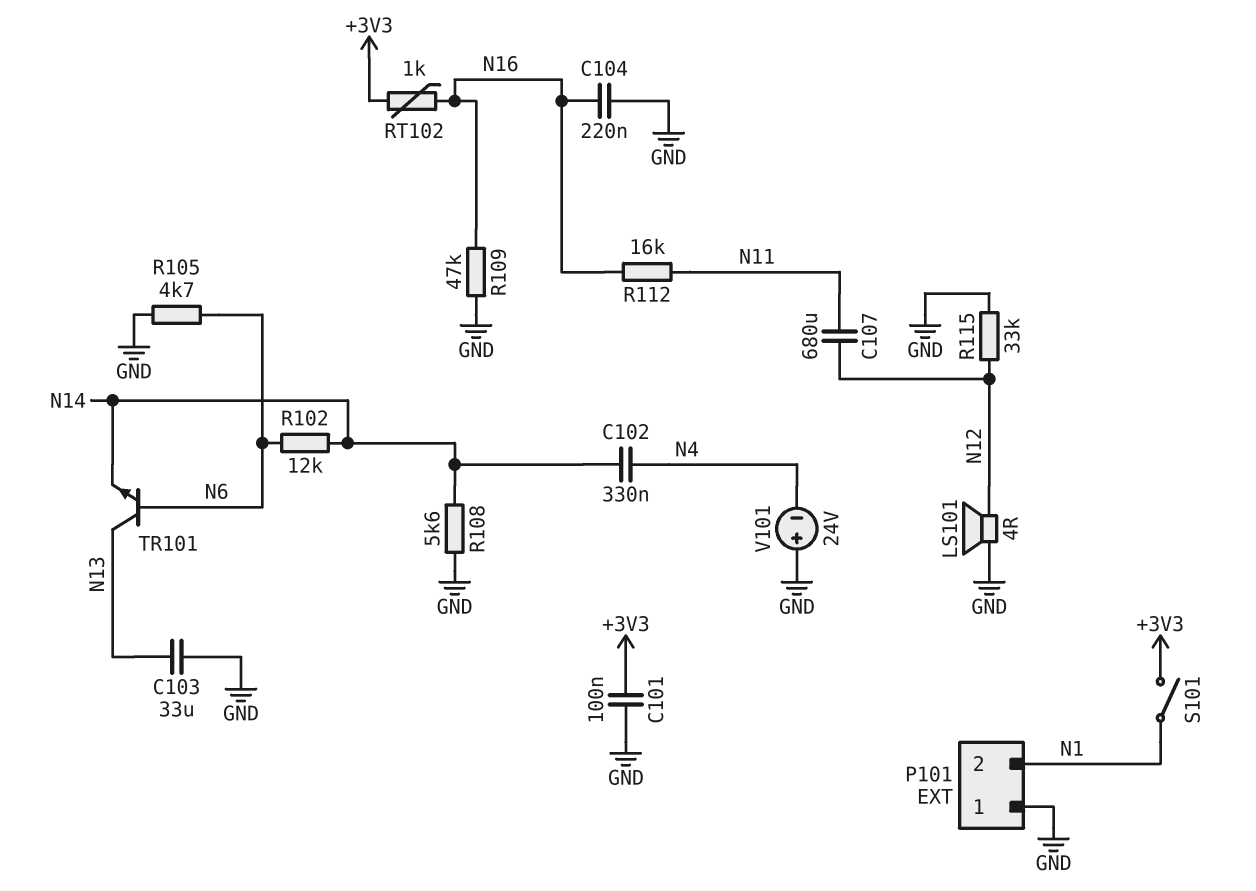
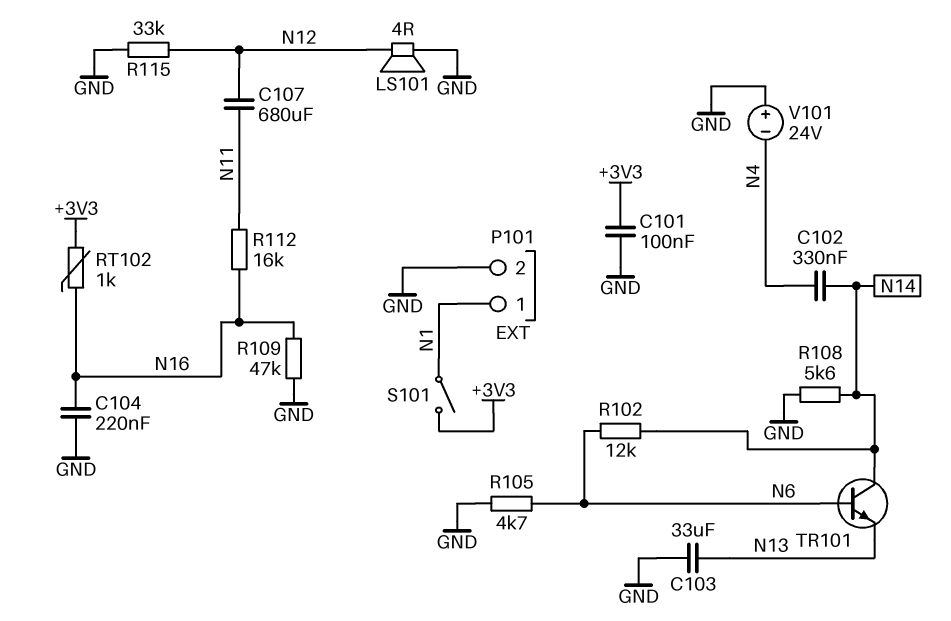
P101 pin 1: GND -> N1
P101 pin 2: N1 -> GND
TR101: NPN (B N6, C N13, E N14) -> NPN (B N6, C N14, E N13)

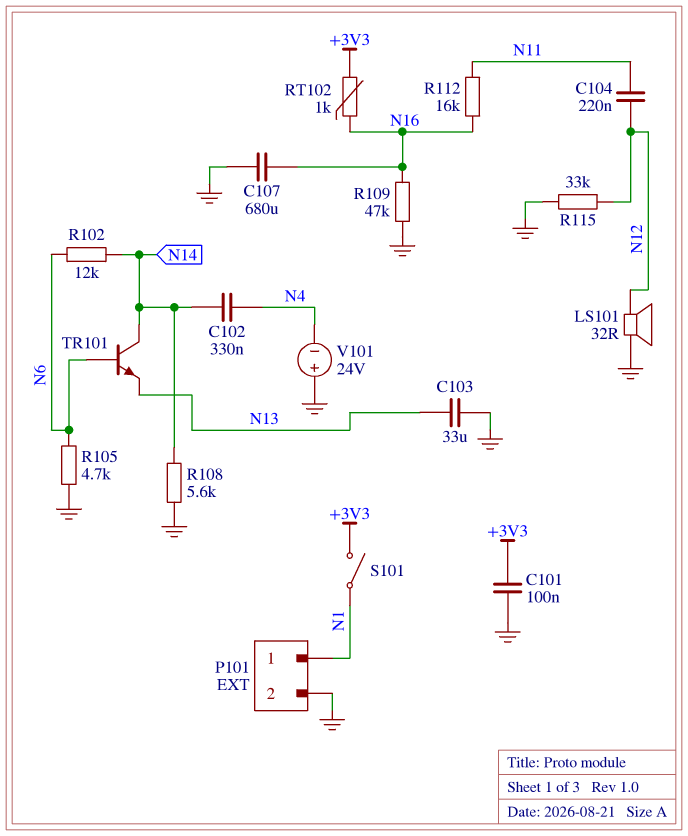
C104: 220nF (GND, N16) -> 220nF (N11, N12)
C107: 680uF (N11, N12) -> 680uF (GND, N16)
LS101: speaker 4R (GND, N12) -> speaker 32R (GND, N12)

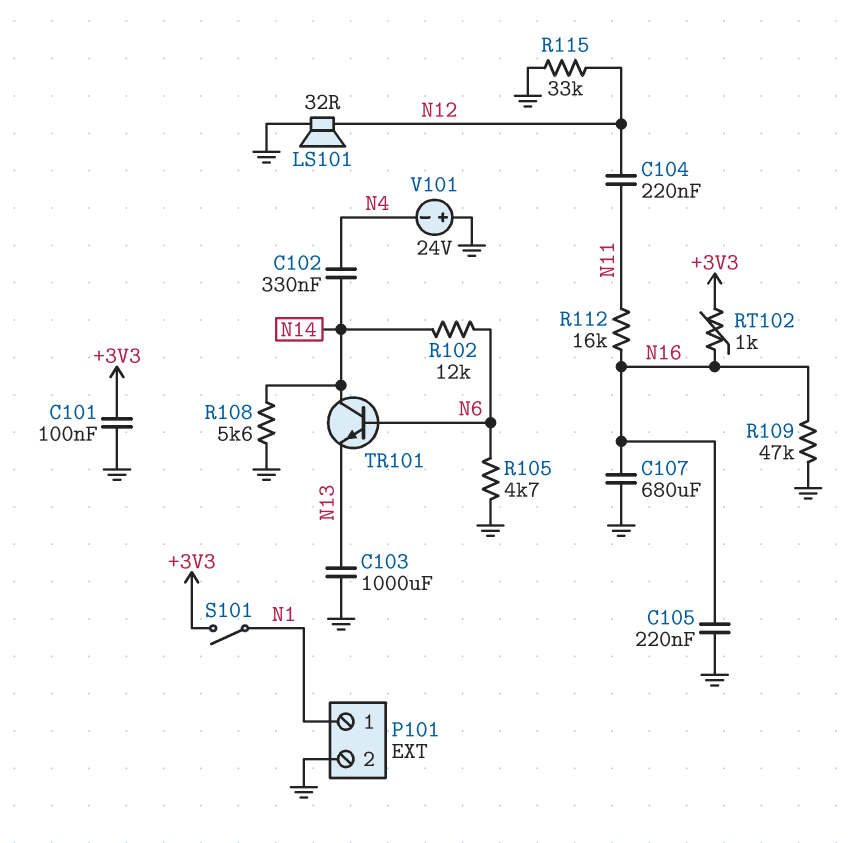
C103: 33uF (GND, N13) -> 1000uF (GND, N13)
C105: none -> 220nF (GND, N16)

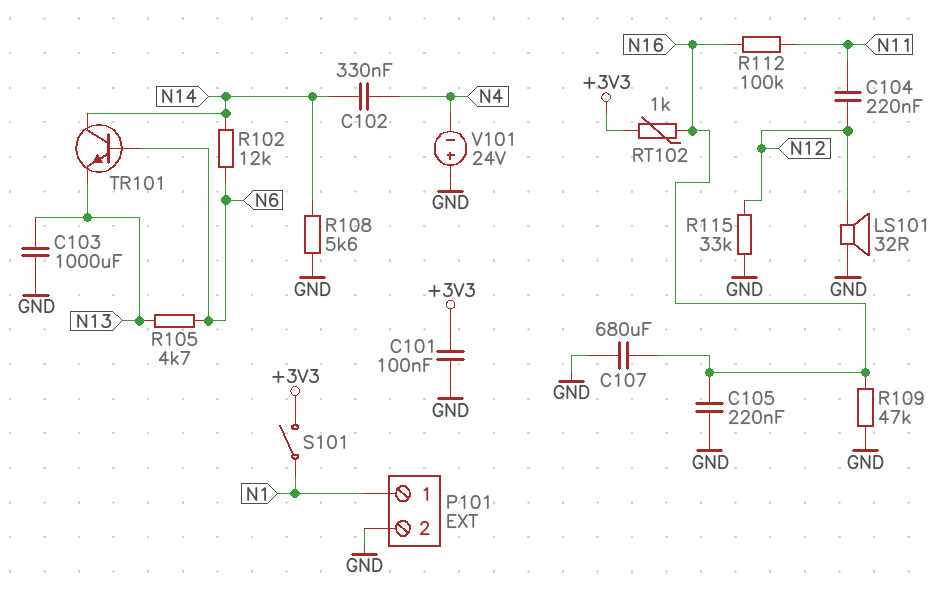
R105: 4.7k (GND, N6) -> 4.7k (N6, N13)
R112: 16k (N11, N16) -> 100k (N11, N16)

